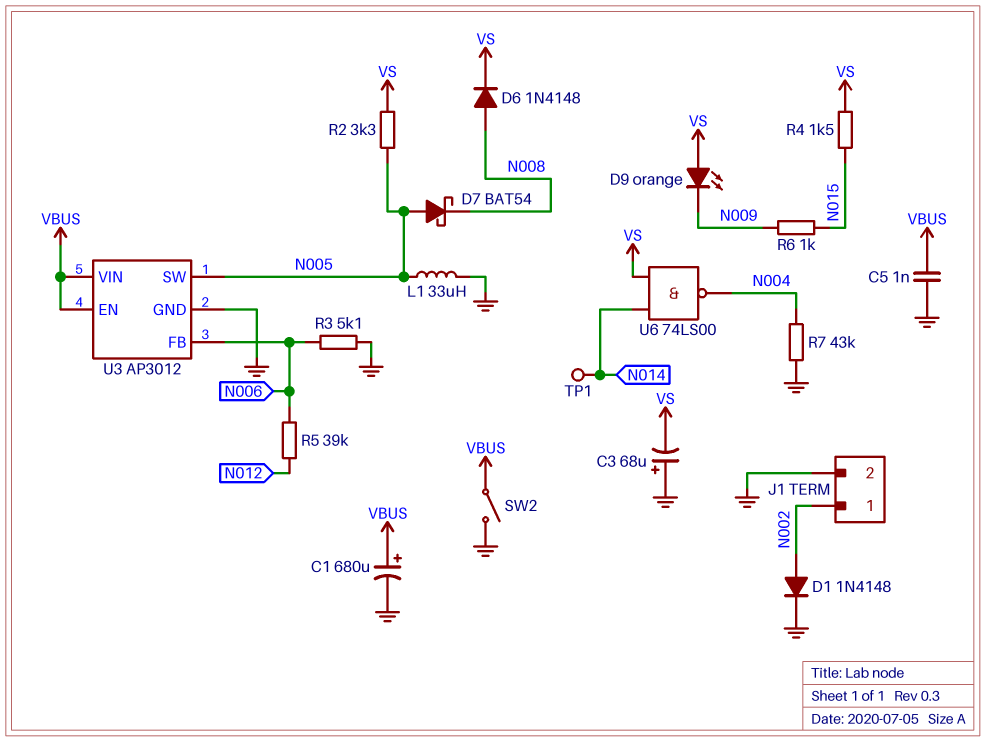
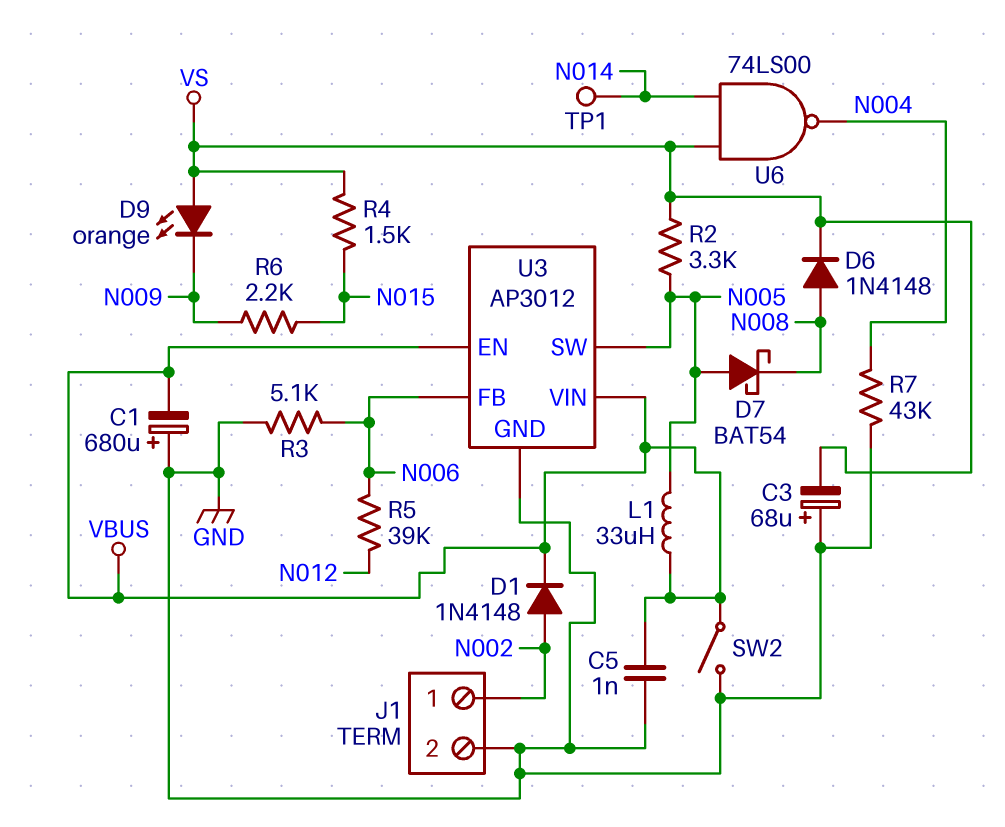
C1: 680uF (plus VBUS, minus GND) -> 680uF (plus GND, minus VBUS)
D1: diode 1N4148 (A N002, K GND) -> diode 1N4148 (A N002, K VBUS)
L1: 33uH (GND, N005) -> 33uH (N005, VBUS)
R6: 1k (N009, N015) -> 2.2k (N009, N015)

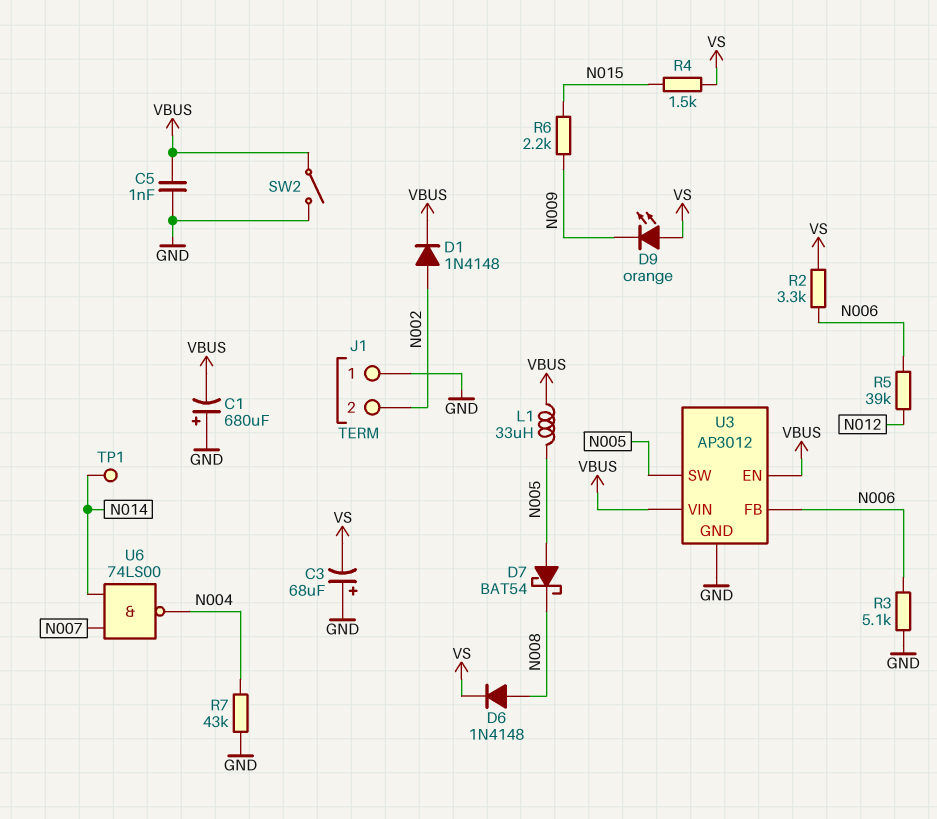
J1 pin 1: N002 -> GND
J1 pin 2: GND -> N002
R2: 3.3k (N005, VS) -> 3.3k (N006, VS)
U6: NAND 74LS00 (in N014, in VS, out N004) -> NAND 74LS00 (in N007, in N014, out N004)

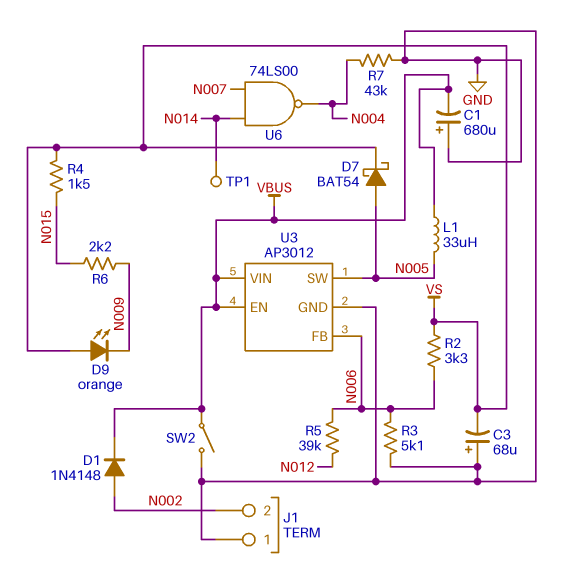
C5: 1nF (GND, VBUS) -> none
D6: diode 1N4148 (A N008, K VS) -> none
D7: schottky BAT54 (A N005, K N008) -> schottky BAT54 (A N005, K VS)

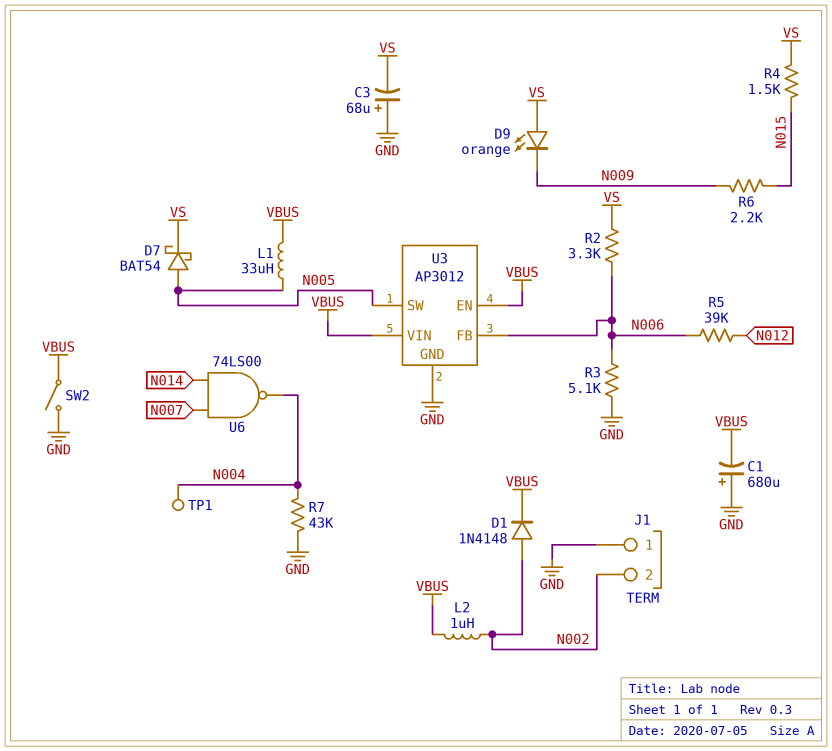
L2: none -> 1uH (N002, VBUS)
TP1: test point (N014) -> test point (N004)

